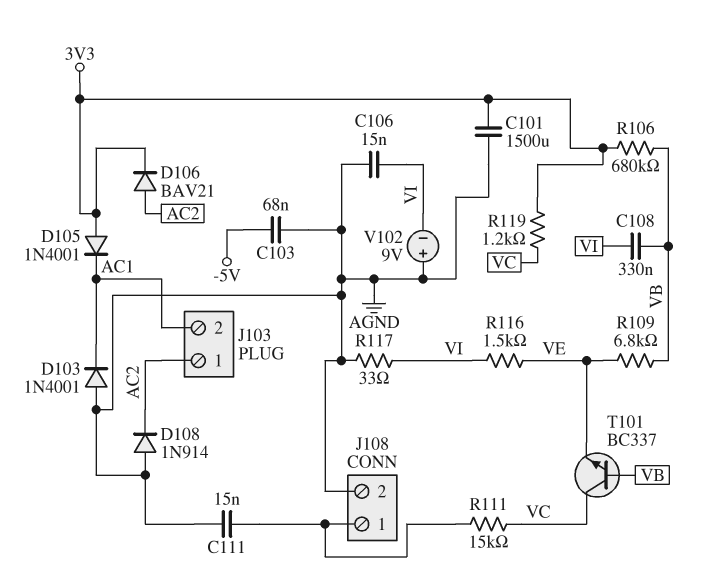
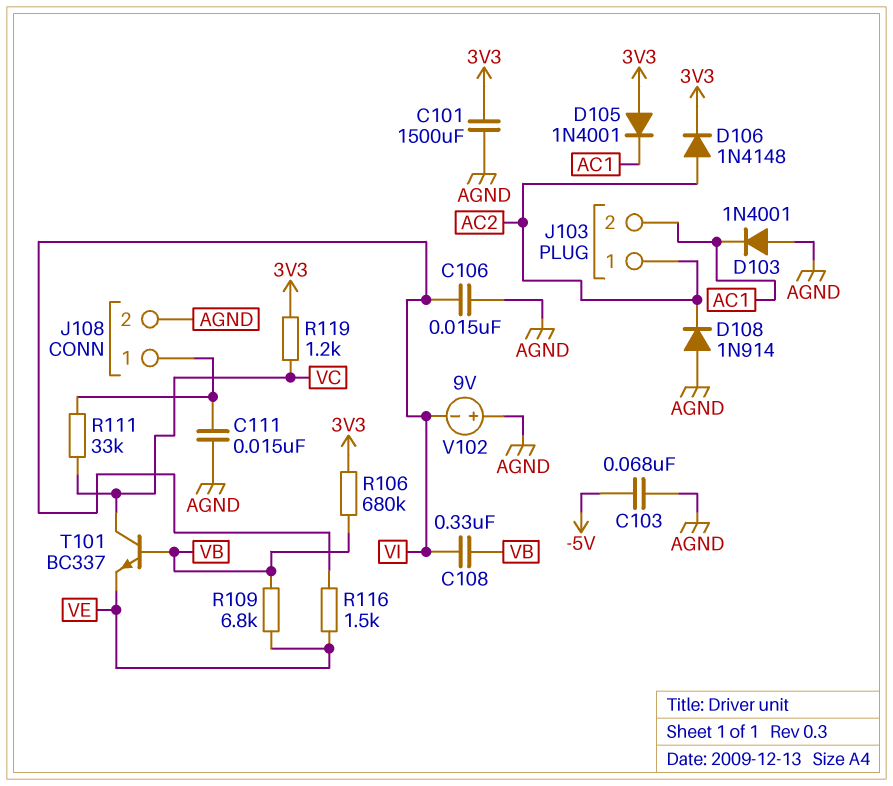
D106: diode BAV21 (A AC2, K 3V3) -> diode 1N4148 (A AC2, K 3V3)
R111: 15k (J108/1, VC) -> 33k (J108/1, VC)
R117: 33 (AGND, VI) -> none

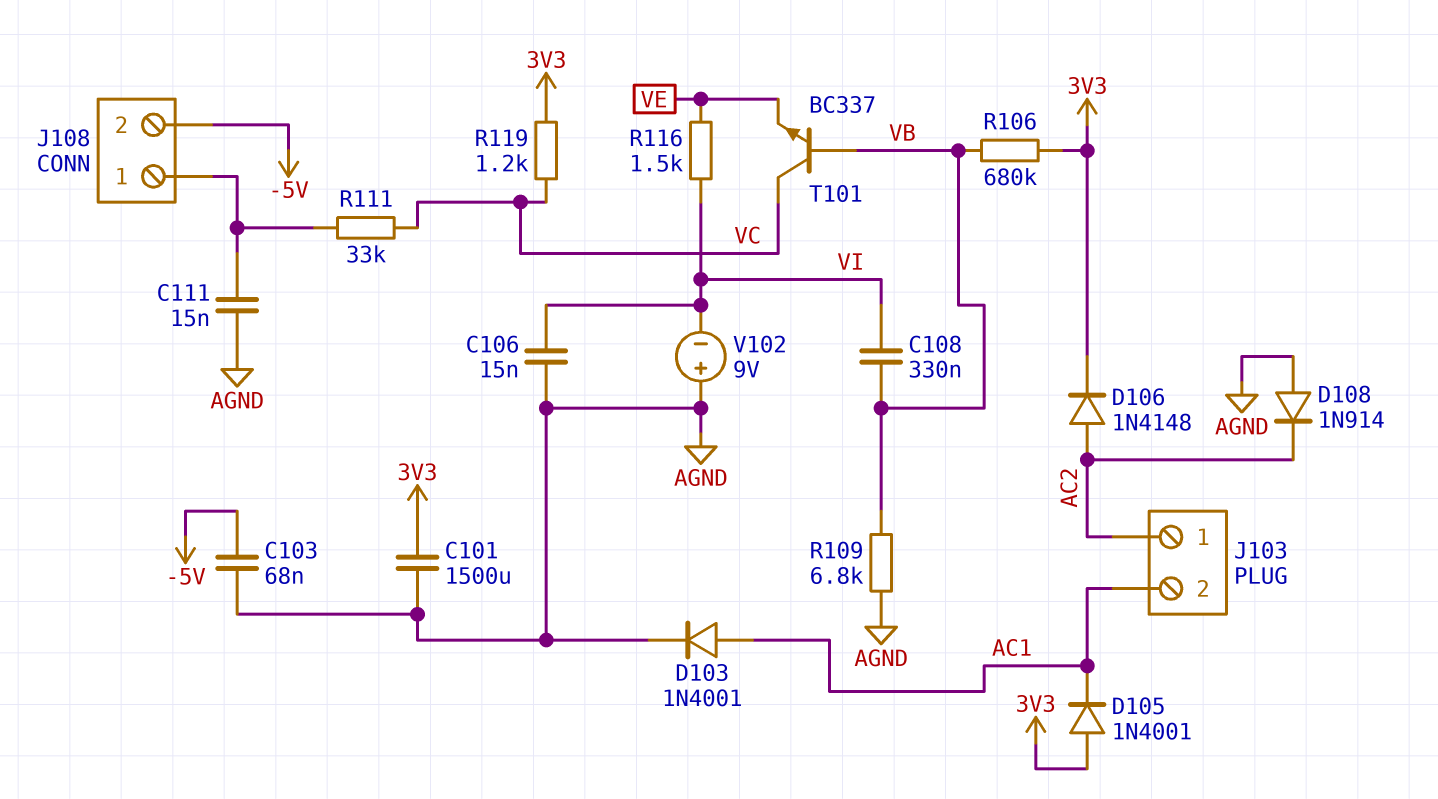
D103: diode 1N4001 (A AGND, K AC1) -> diode 1N4001 (A AC1, K AGND)
J108 pin 2: AGND -> -5V
R109: 6.8k (VB, VE) -> 6.8k (AGND, VB)

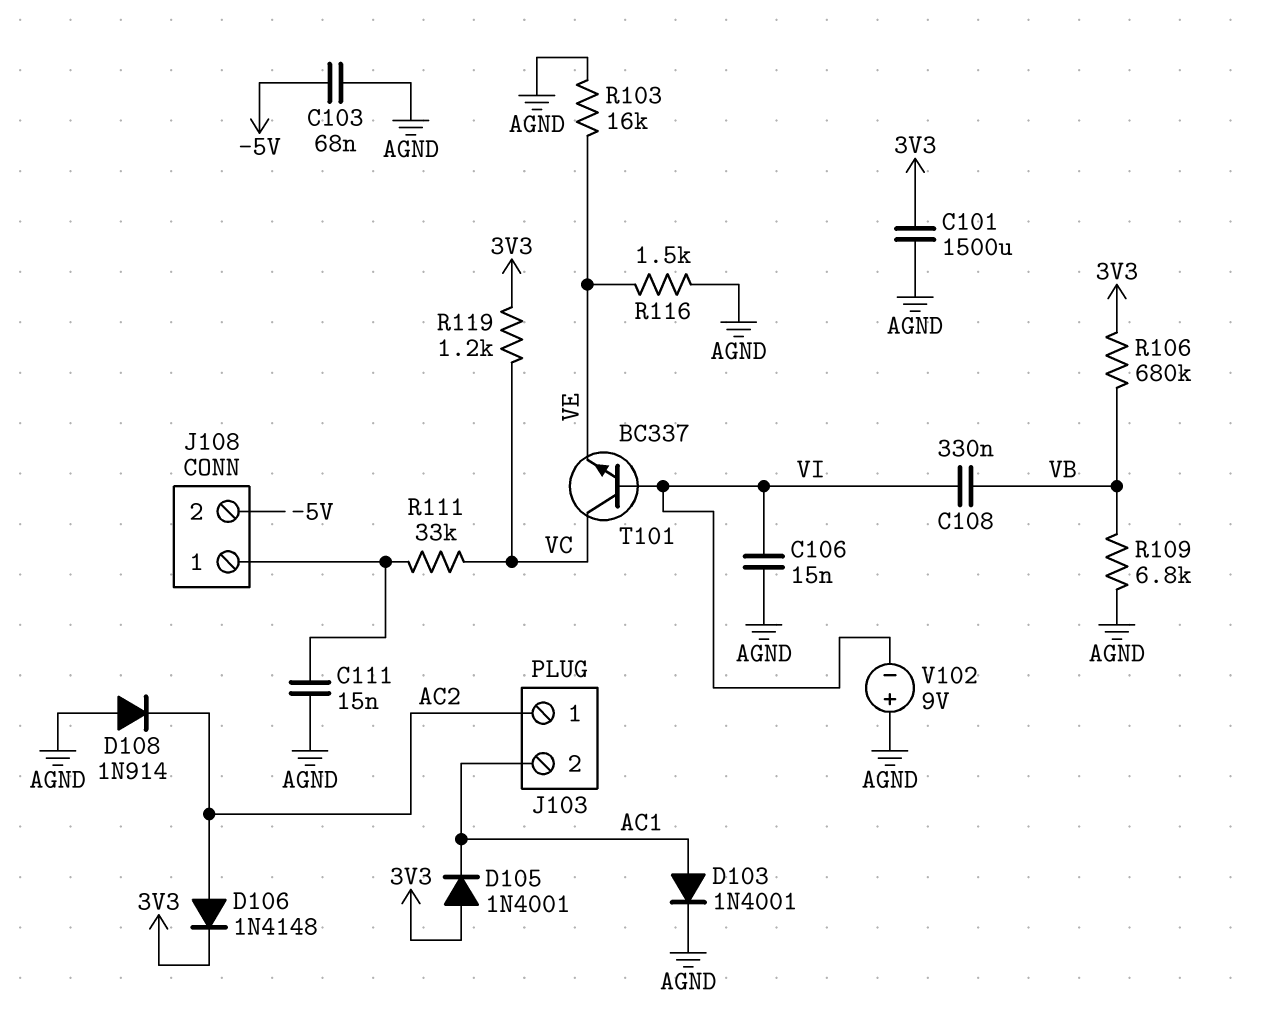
R103: none -> 16k (AGND, VE)
R116: 1.5k (VE, VI) -> 1.5k (AGND, VE)
T101: NPN BC337 (B VB, C VC, E VE) -> NPN BC337 (B VI, C VC, E VE)

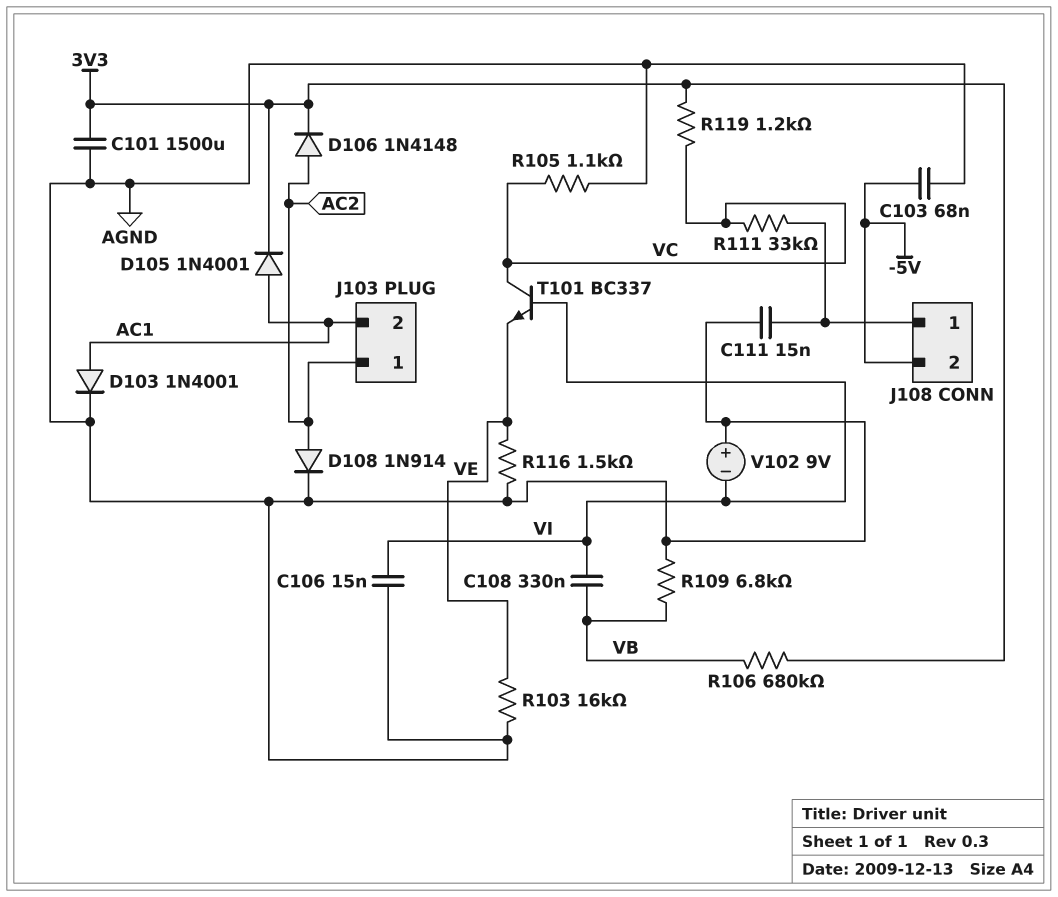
D105: diode 1N4001 (A 3V3, K AC1) -> diode 1N4001 (A AC1, K 3V3)
D108: diode 1N914 (A AGND, K AC2) -> diode 1N914 (A AC2, K AGND)
R105: none -> 1.1k (AGND, VC)

